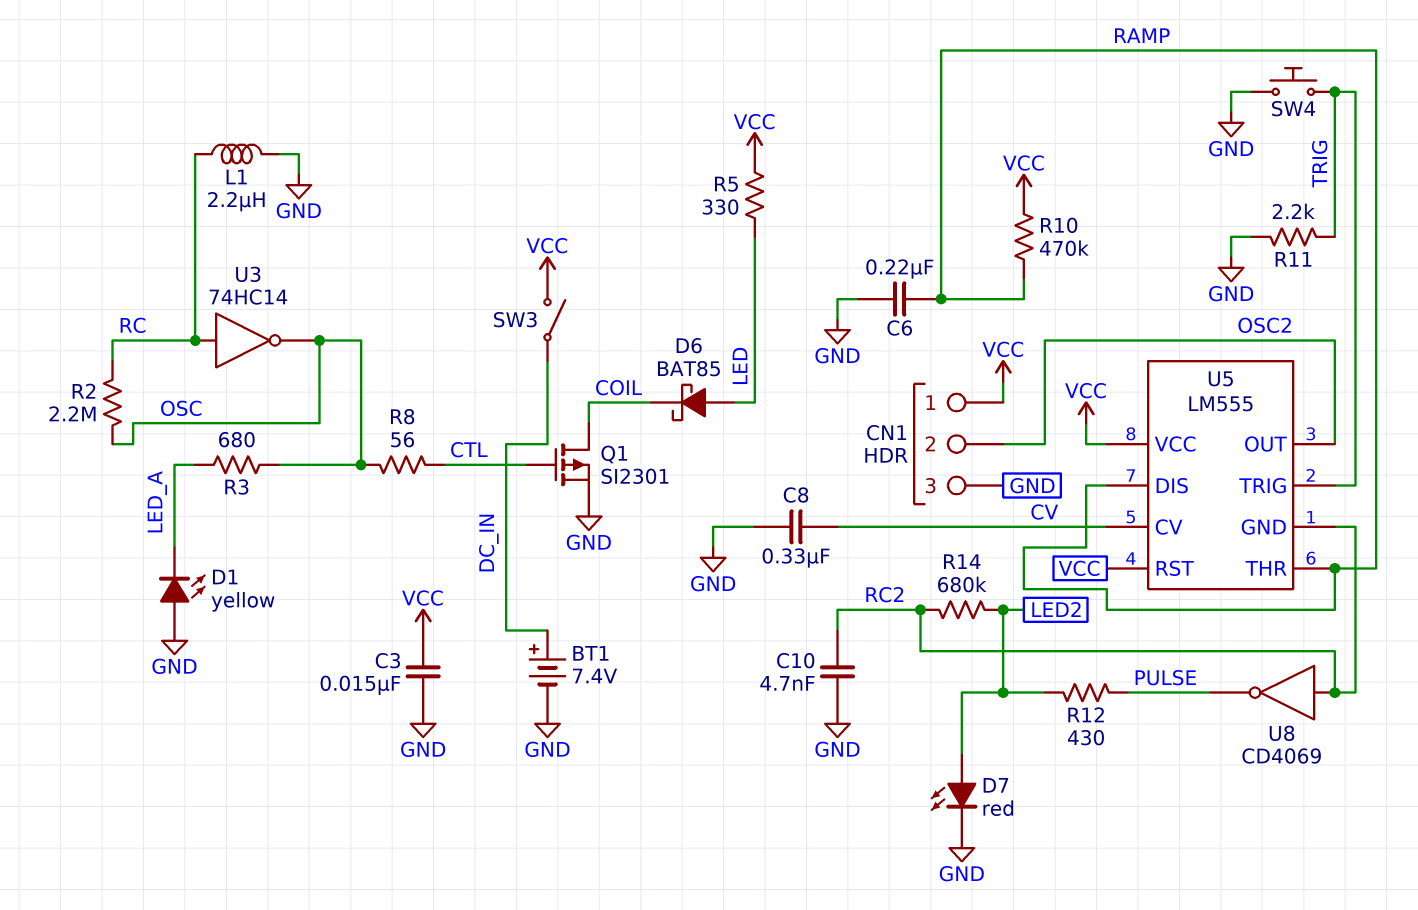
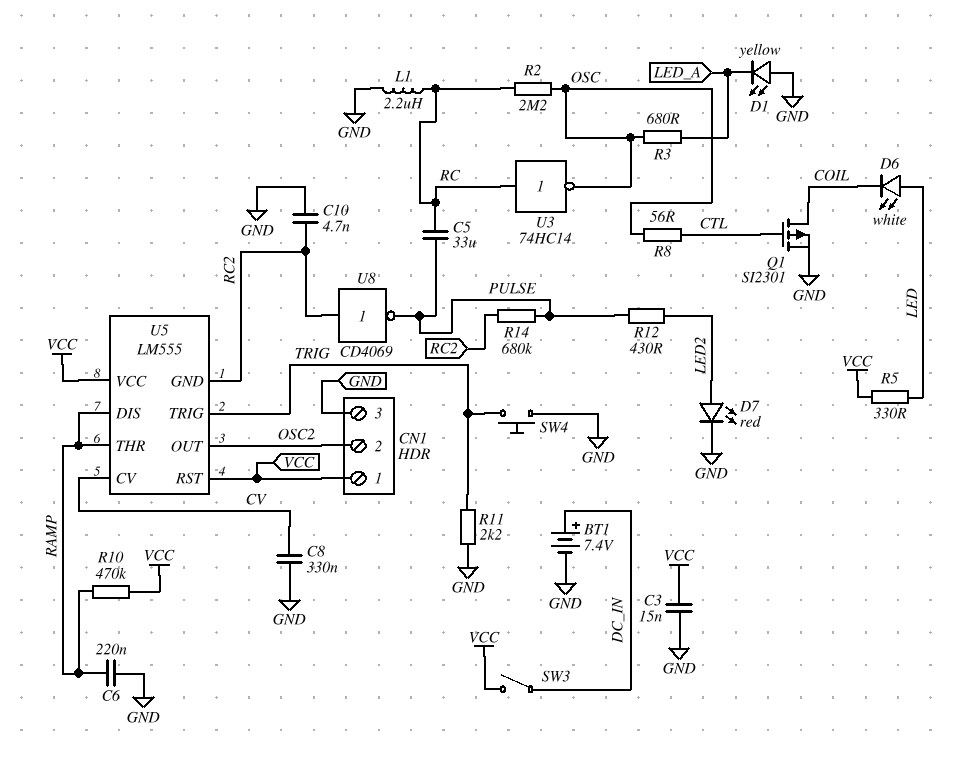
C5: none -> 33uF (PULSE, RC)
D6: schottky BAT85 (A LED, K COIL) -> LED white (A LED, K COIL)
R14: 680k (LED2, RC2) -> 680k (PULSE, RC2)

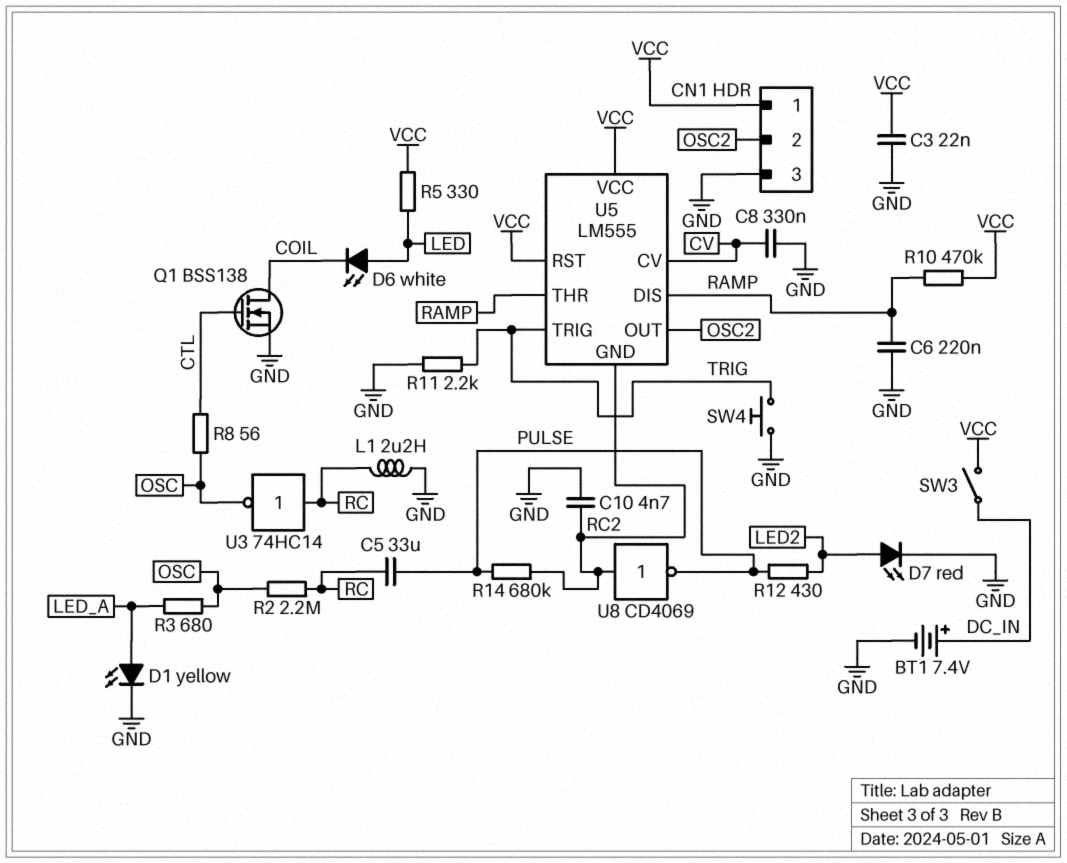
C3: 15nF (GND, VCC) -> 22nF (GND, VCC)
D1: LED yellow (A GND, K LED_A) -> LED yellow (A LED_A, K GND)
Q1: PMOS SI2301 (G CTL, D COIL, S GND) -> NMOS BSS138 (G CTL, D COIL, S GND)

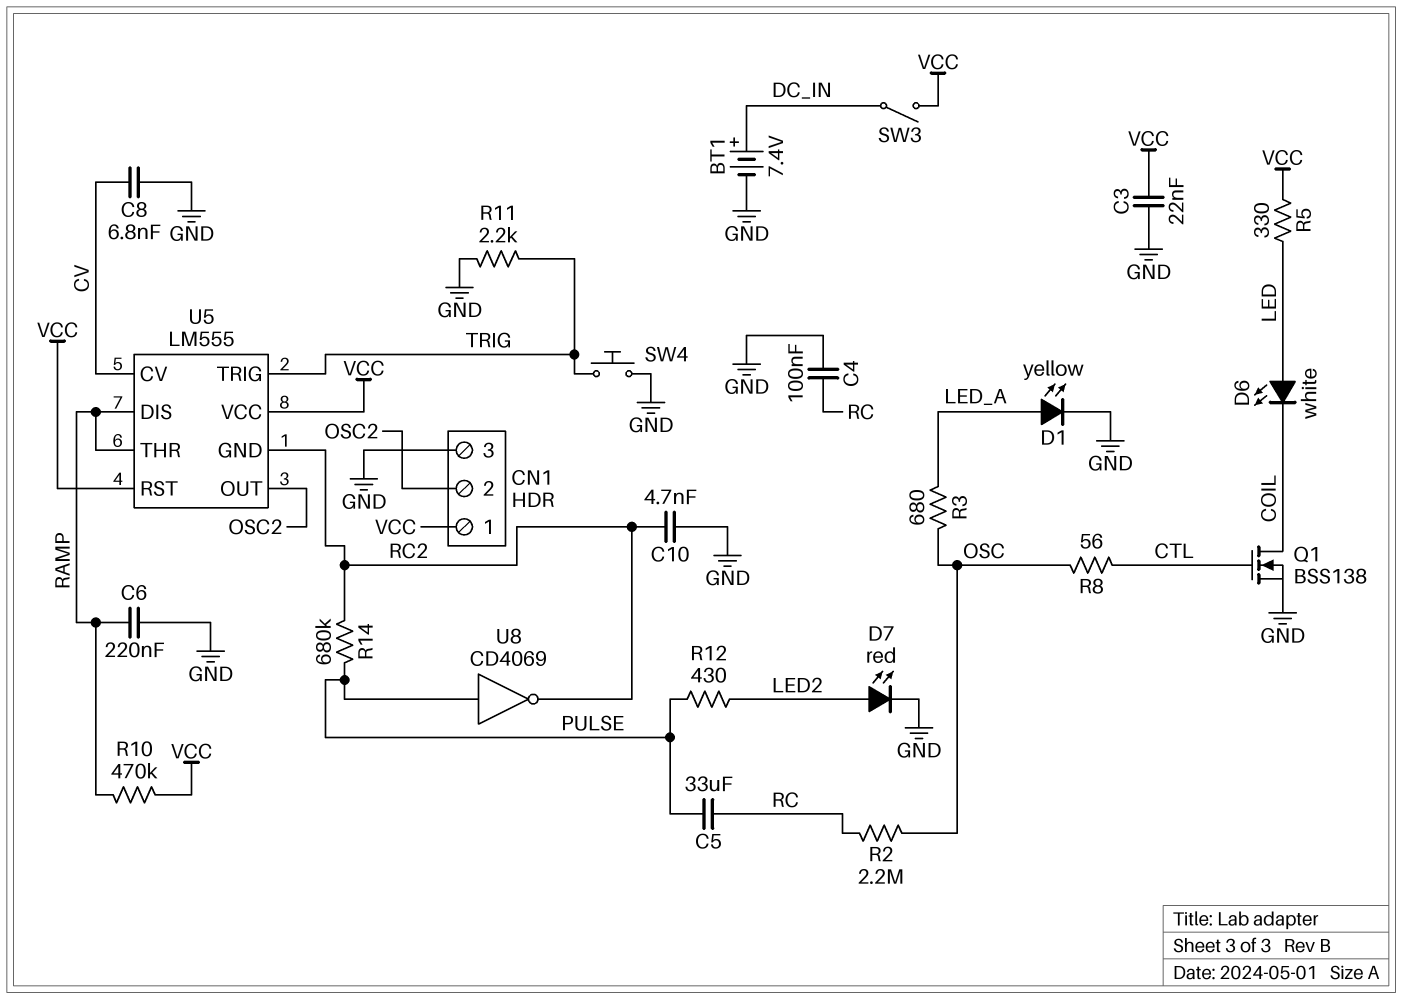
C4: none -> 100nF (GND, RC)
C8: 330nF (CV, GND) -> 6.8nF (CV, GND)
L1: 2.2uH (GND, RC) -> none
U3: NOT 74HC14 (in RC, out OSC) -> none
U8: NOT CD4069 (in RC2, out PULSE) -> NOT CD4069 (in PULSE, out RC2)

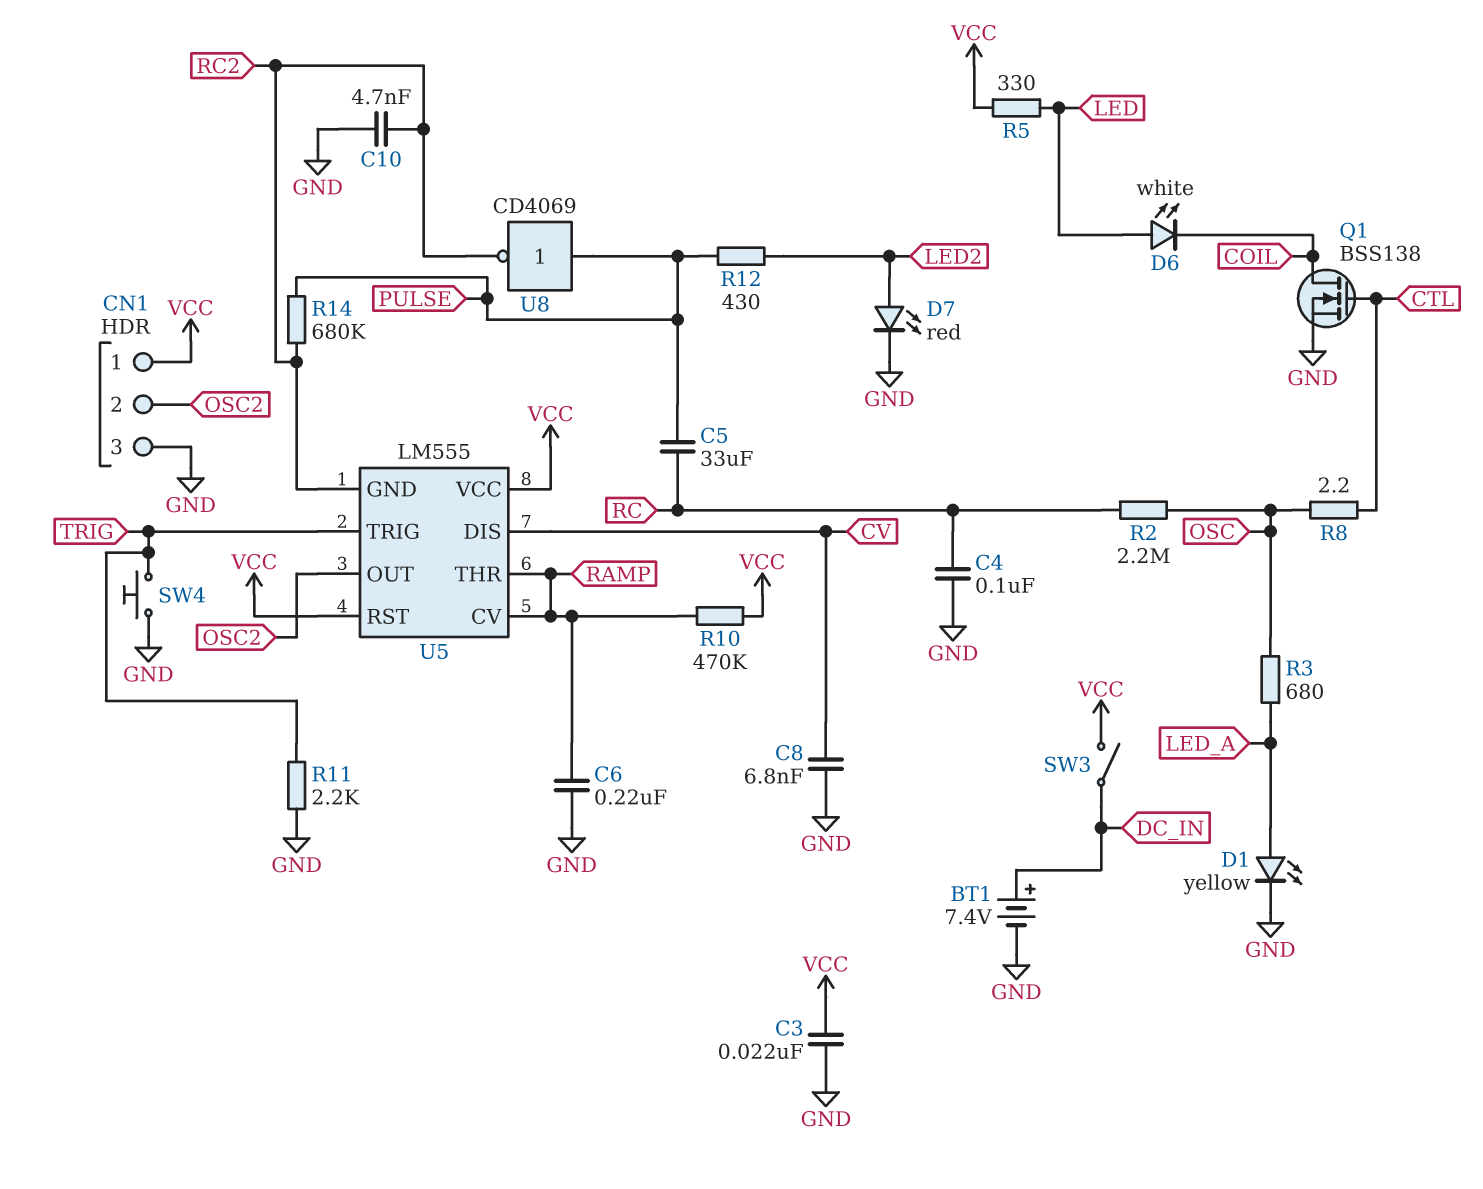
R8: 56 (CTL, OSC) -> 2.2 (CTL, OSC)
U5 pin CV: CV -> RAMP
U5 pin DIS: RAMP -> CV

